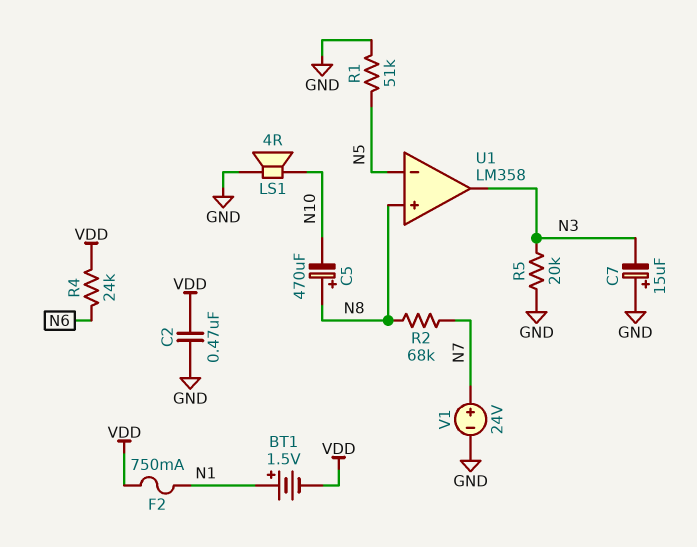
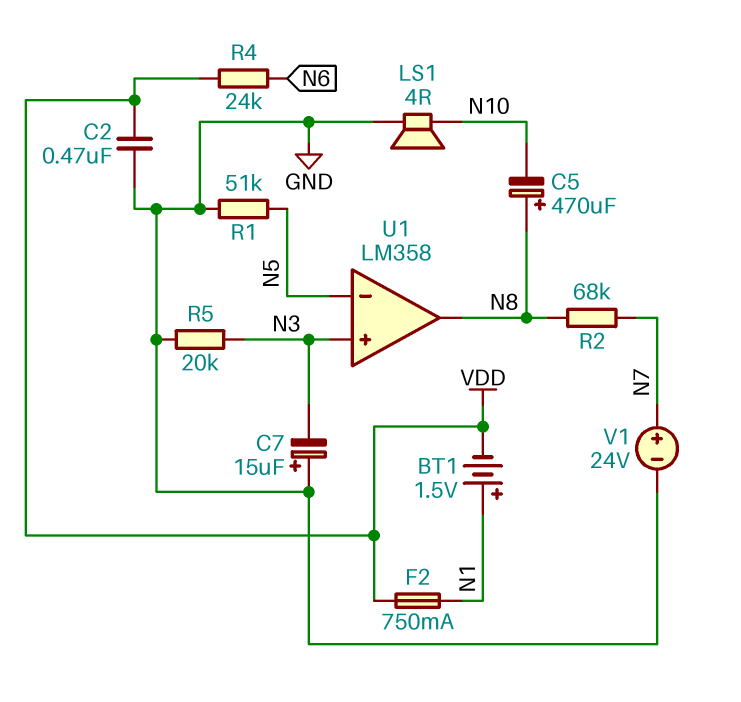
U1 pin in+: N8 -> N3
U1 pin out: N3 -> N8

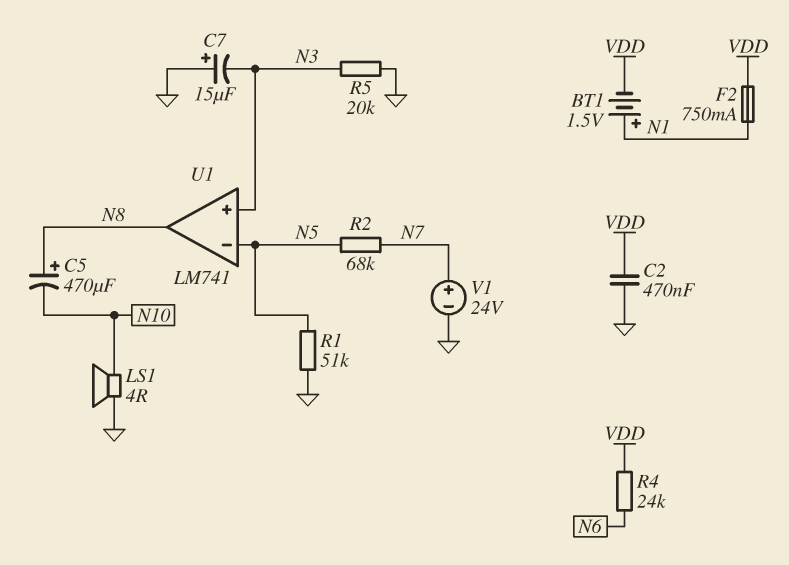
R2: 68k (N7, N8) -> 68k (N5, N7)
U1: LM358 -> LM741

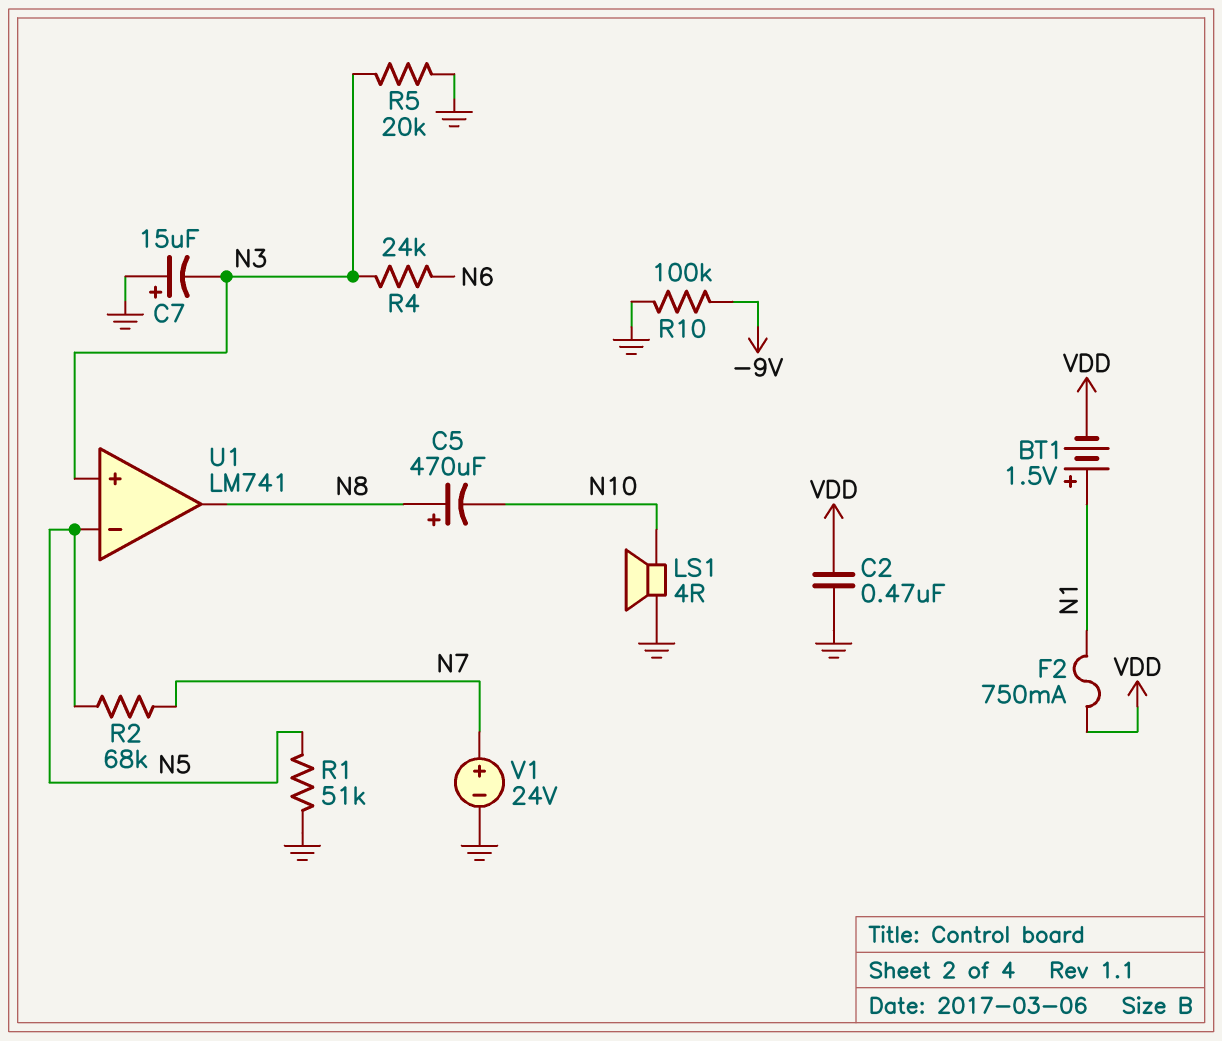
R4: 24k (N6, VDD) -> 24k (N3, N6)
R10: none -> 100k (-9V, GND)

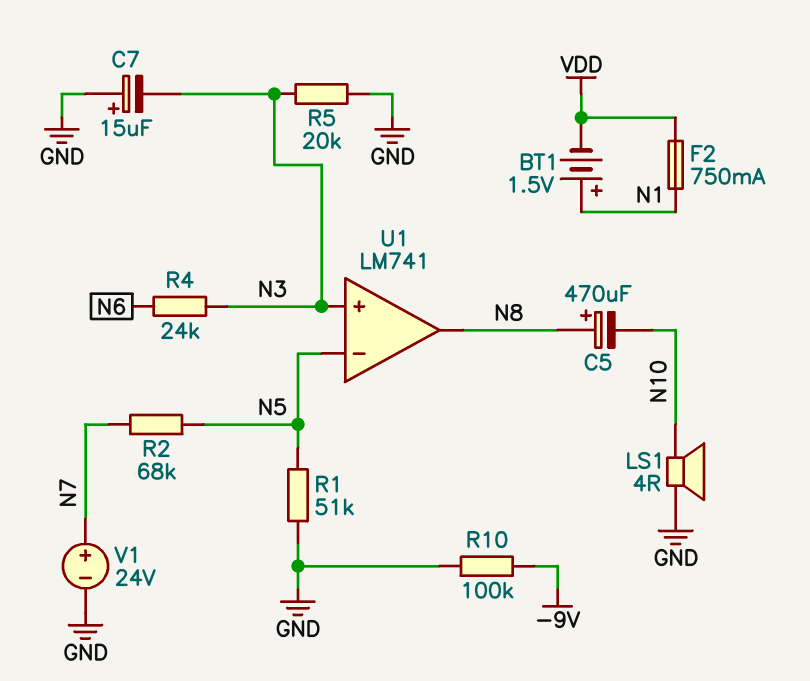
C2: 470nF (GND, VDD) -> none

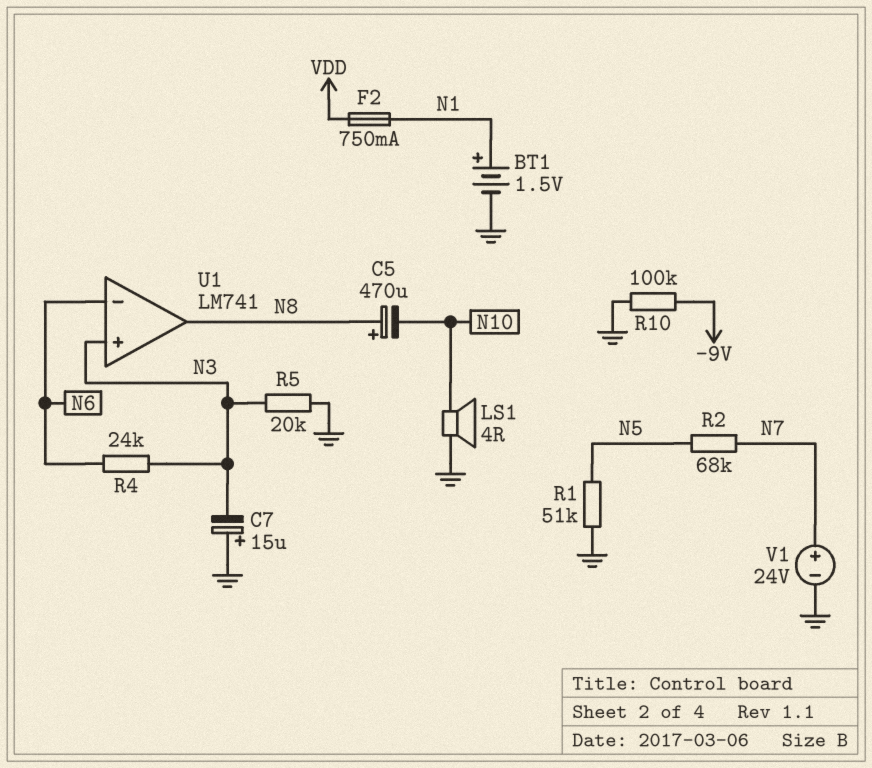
BT1: 1.5V (plus N1, minus VDD) -> 1.5V (plus N1, minus GND)
U1 pin in-: N5 -> N6

